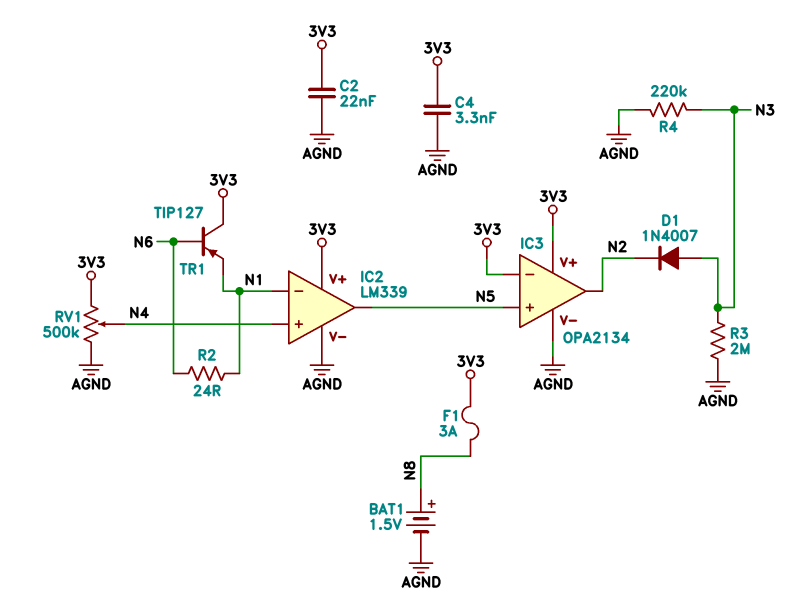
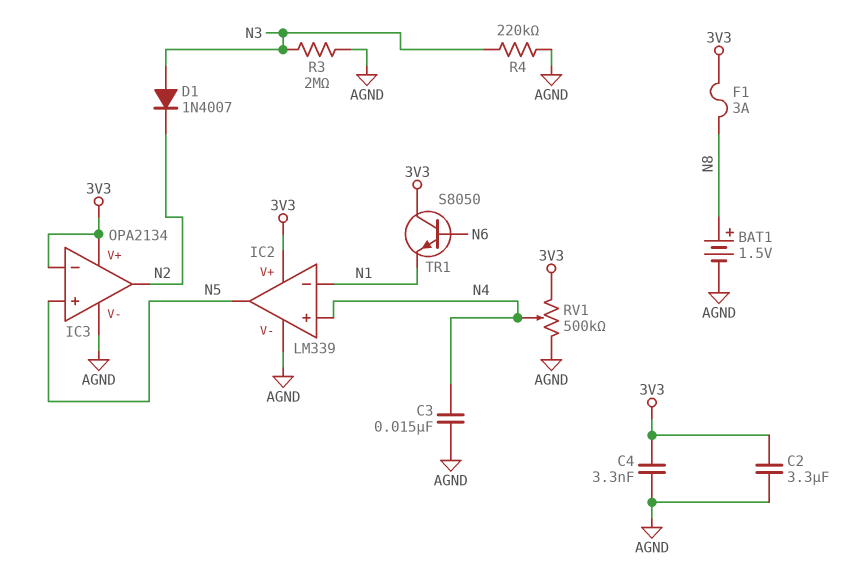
C2: 22nF (3V3, AGND) -> 3.3uF (3V3, AGND)
C3: none -> 15nF (AGND, N4)
R2: 24 (N1, N6) -> none
TR1: PNP TIP127 (B N6, C 3V3, E N1) -> NPN S8050 (B N6, C 3V3, E N1)

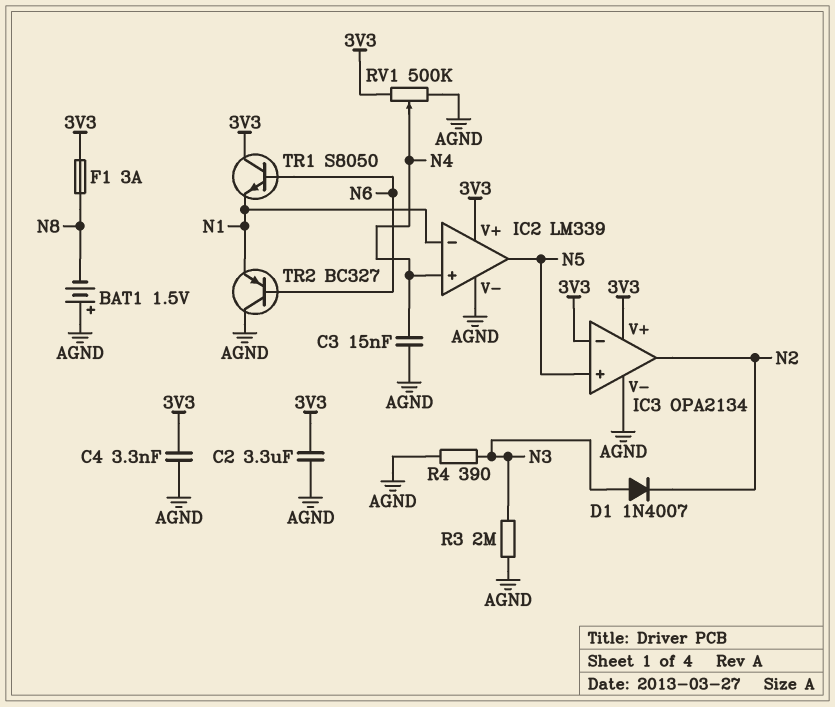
BAT1: 1.5V (plus N8, minus AGND) -> 1.5V (plus AGND, minus N8)
R4: 220k (AGND, N3) -> 390 (AGND, N3)
TR2: none -> PNP BC327 (B N6, C AGND, E N1)

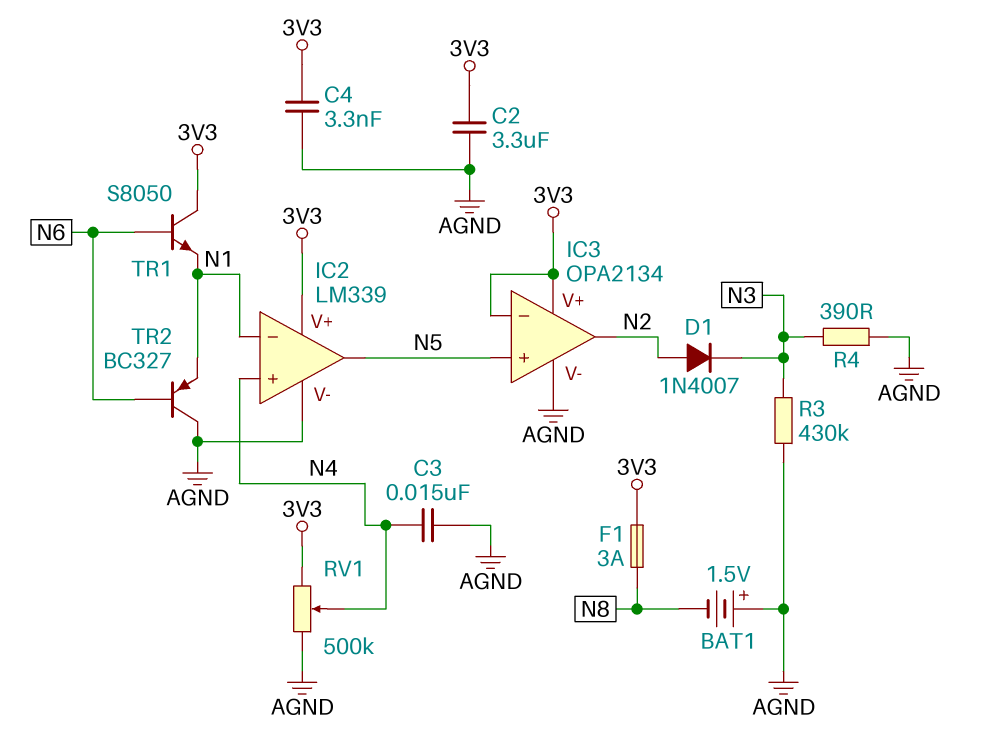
D1: diode 1N4007 (A N3, K N2) -> diode 1N4007 (A N2, K N3)
R3: 2M (AGND, N3) -> 430k (AGND, N3)

